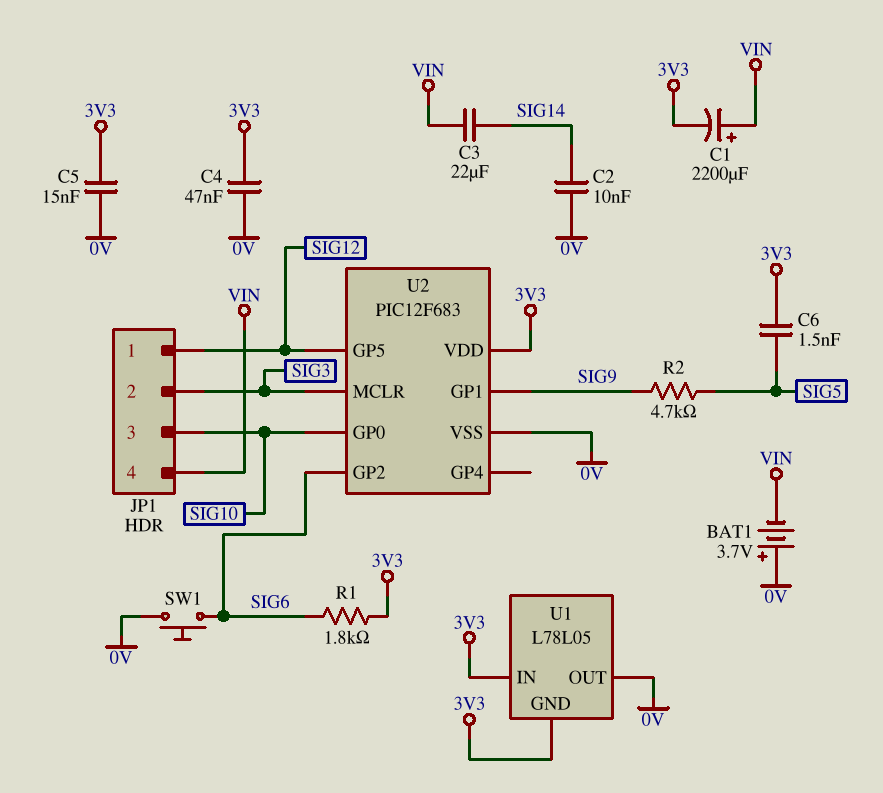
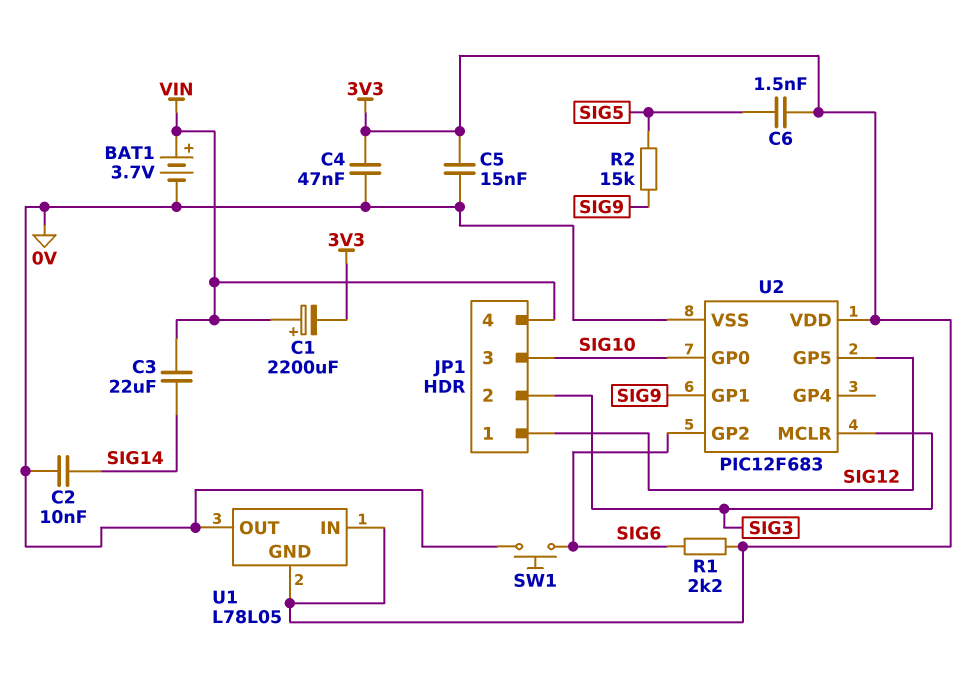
BAT1: 3.7V (plus 0V, minus VIN) -> 3.7V (plus VIN, minus 0V)
R1: 1.8k (3V3, SIG6) -> 2.2k (3V3, SIG6)
R2: 4.7k (SIG5, SIG9) -> 15k (SIG5, SIG9)

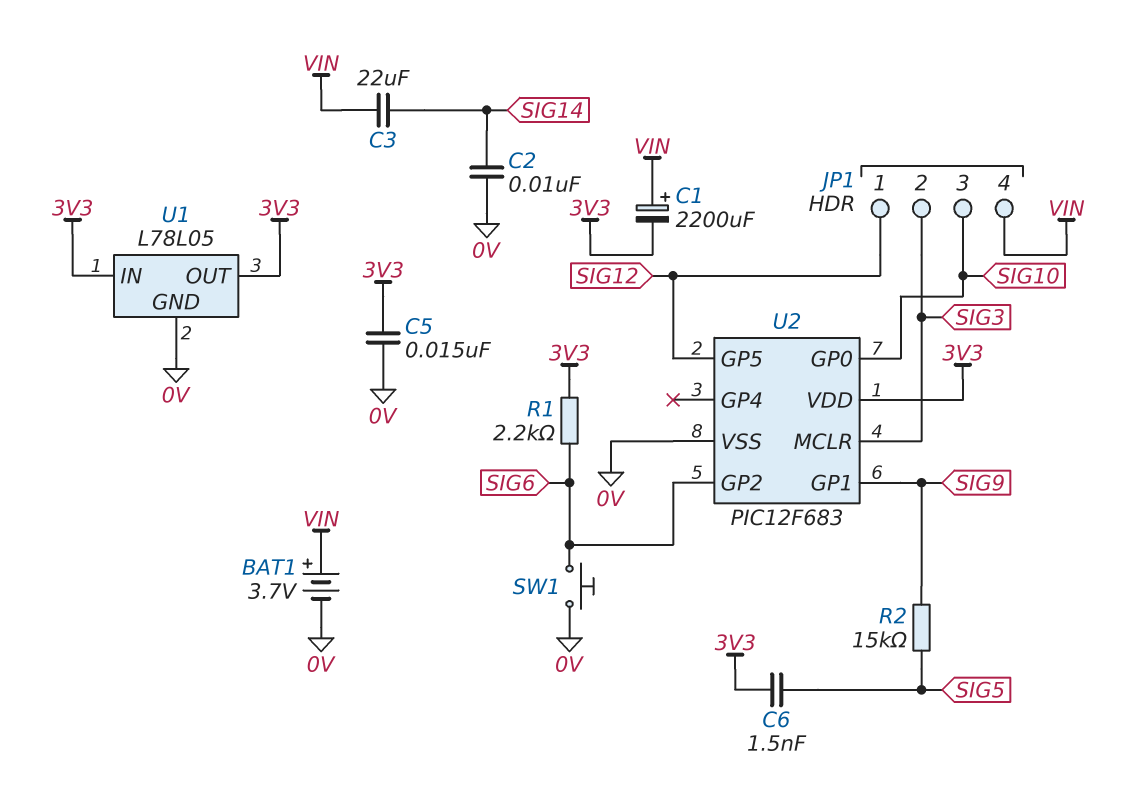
C4: 47nF (0V, 3V3) -> none
U1 pin GND: 3V3 -> 0V
U1 pin OUT: 0V -> 3V3

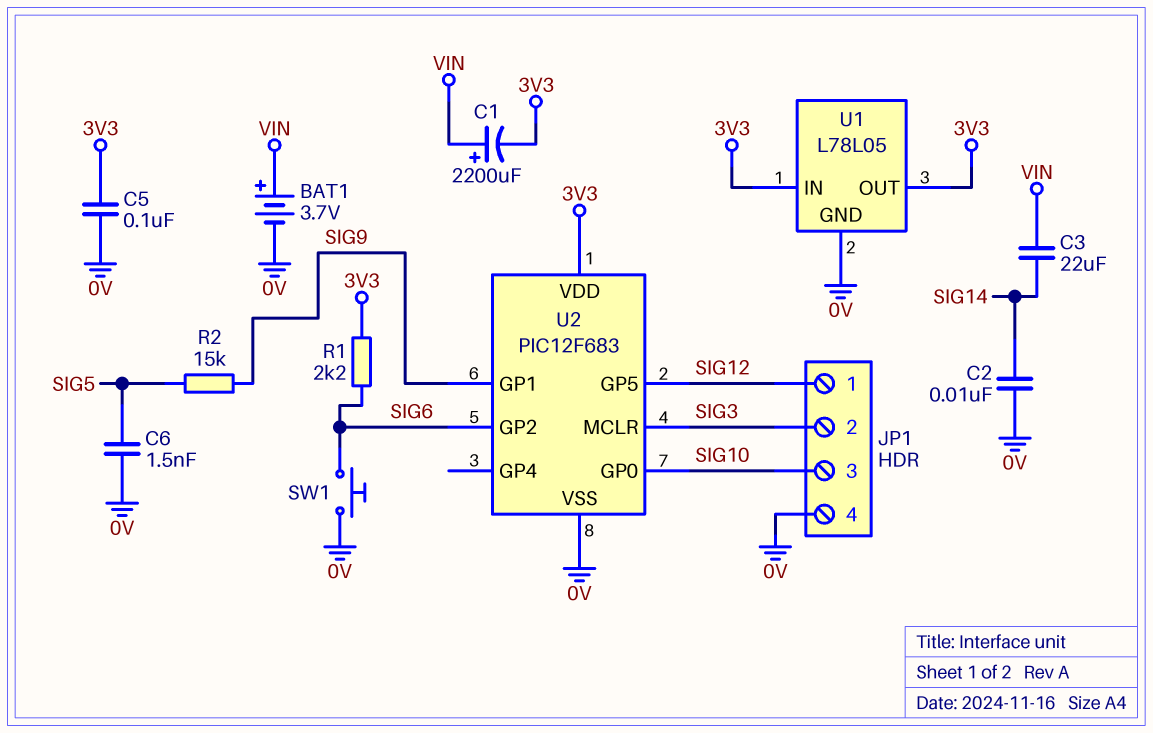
C5: 15nF (0V, 3V3) -> 100nF (0V, 3V3)
C6: 1.5nF (3V3, SIG5) -> 1.5nF (0V, SIG5)
JP1 pin 4: VIN -> 0V

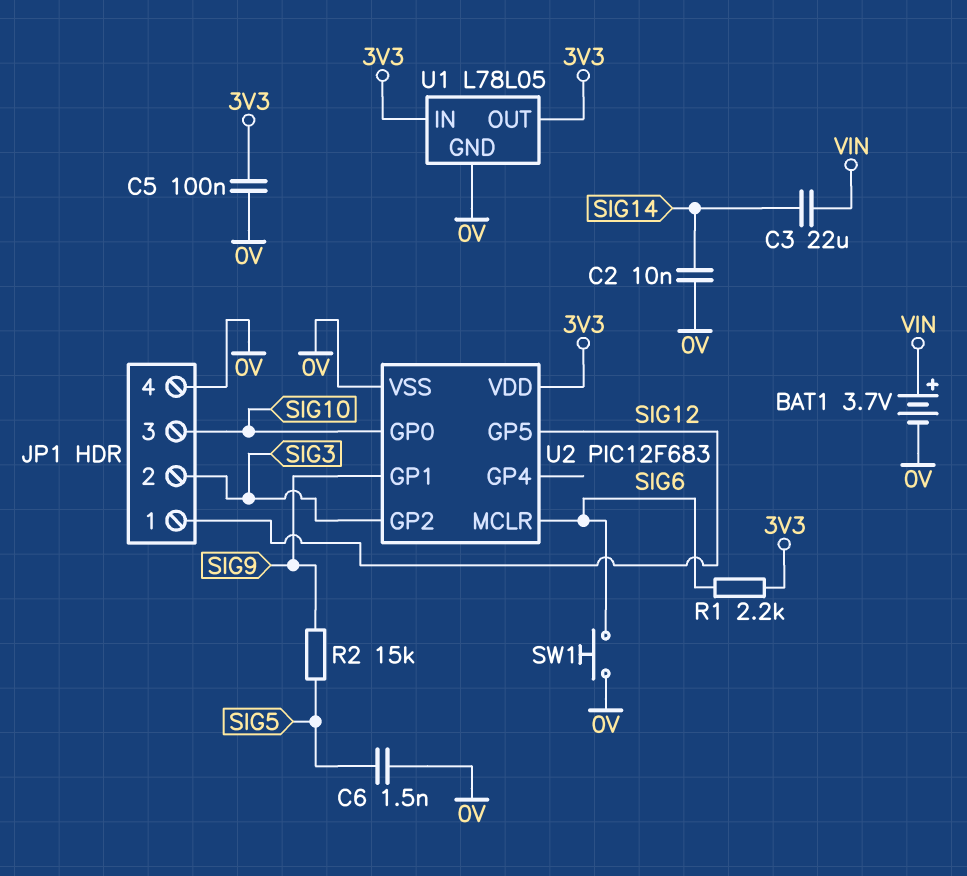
C1: 2200uF (plus VIN, minus 3V3) -> none
U2 pin GP2: SIG6 -> SIG3
U2 pin MCLR: SIG3 -> SIG6

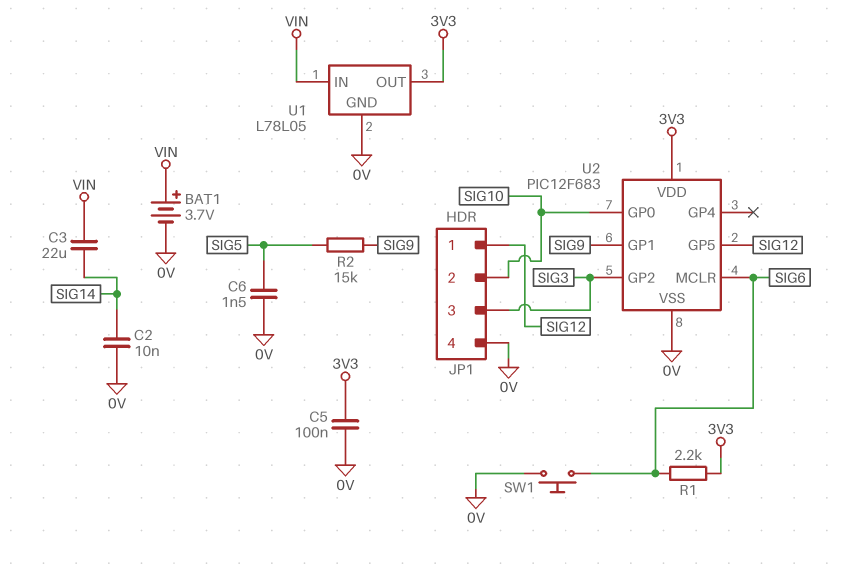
JP1 pin 2: SIG3 -> SIG10
JP1 pin 3: SIG10 -> SIG3
U1 pin IN: 3V3 -> VIN

